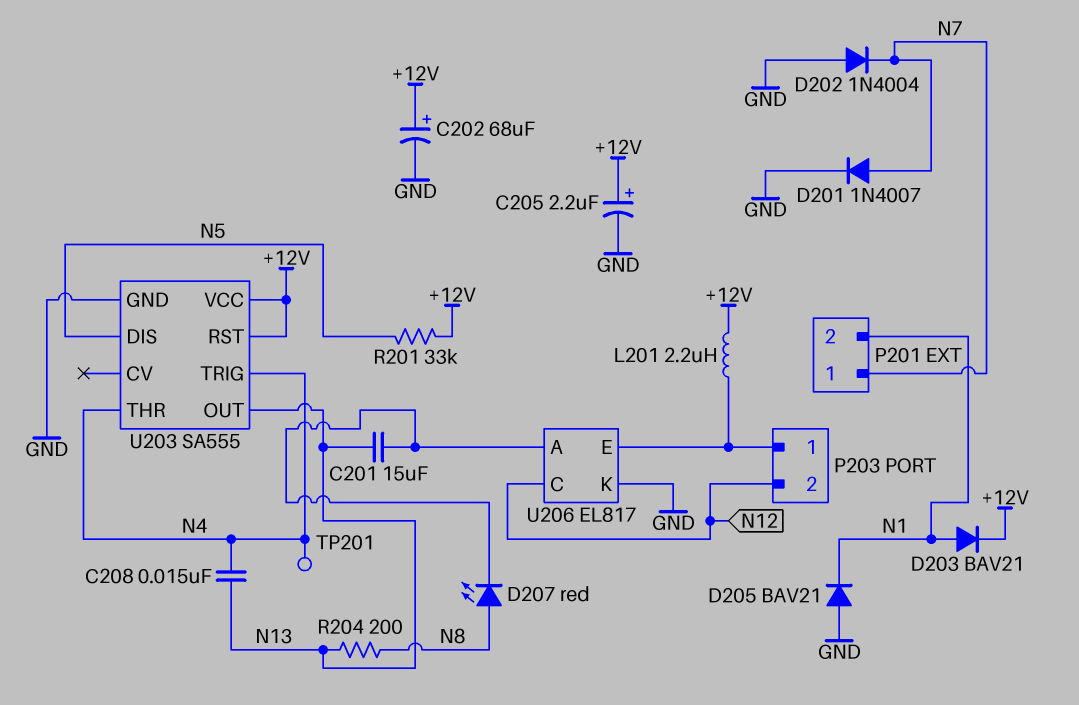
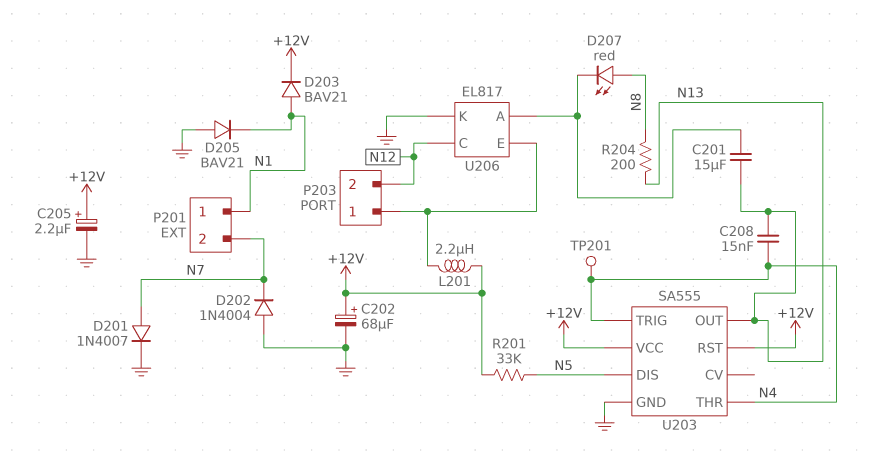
P201 pin 1: N7 -> N1
P201 pin 2: N1 -> N7

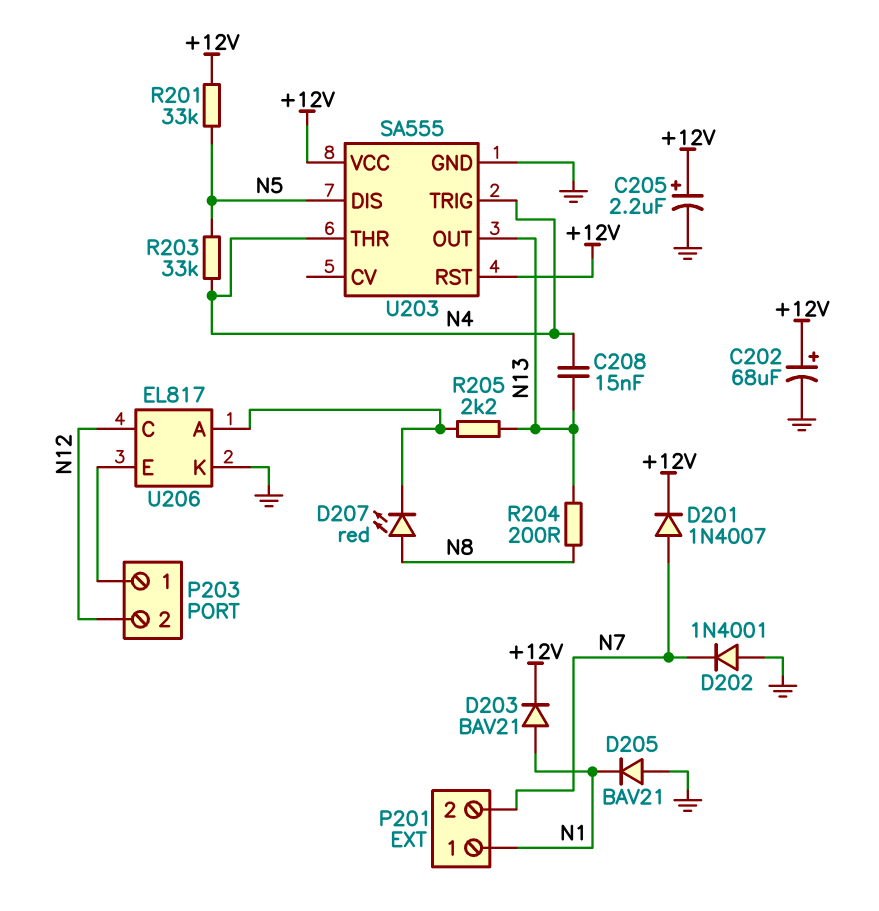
C201: 15uF (N13, U206/A) -> none
D201: diode 1N4007 (A N7, K GND) -> diode 1N4007 (A N7, K +12V)
D202: diode 1N4004 (A GND, K N7) -> diode 1N4001 (A GND, K N7)
L201: 2.2uH (+12V, P203/1) -> none
R203: none -> 33k (N4, N5)
R205: none -> 2.2k (N13, U206/A)
TP201: test point (N4) -> none

